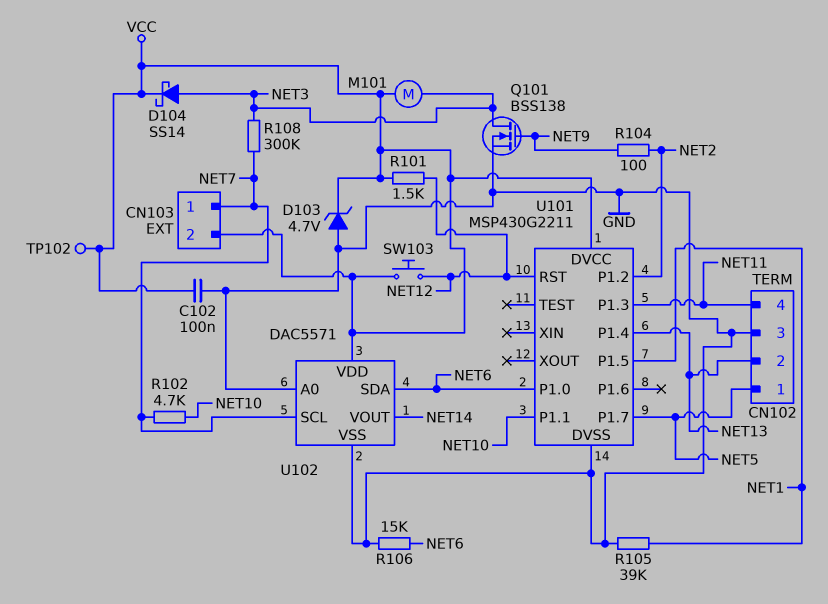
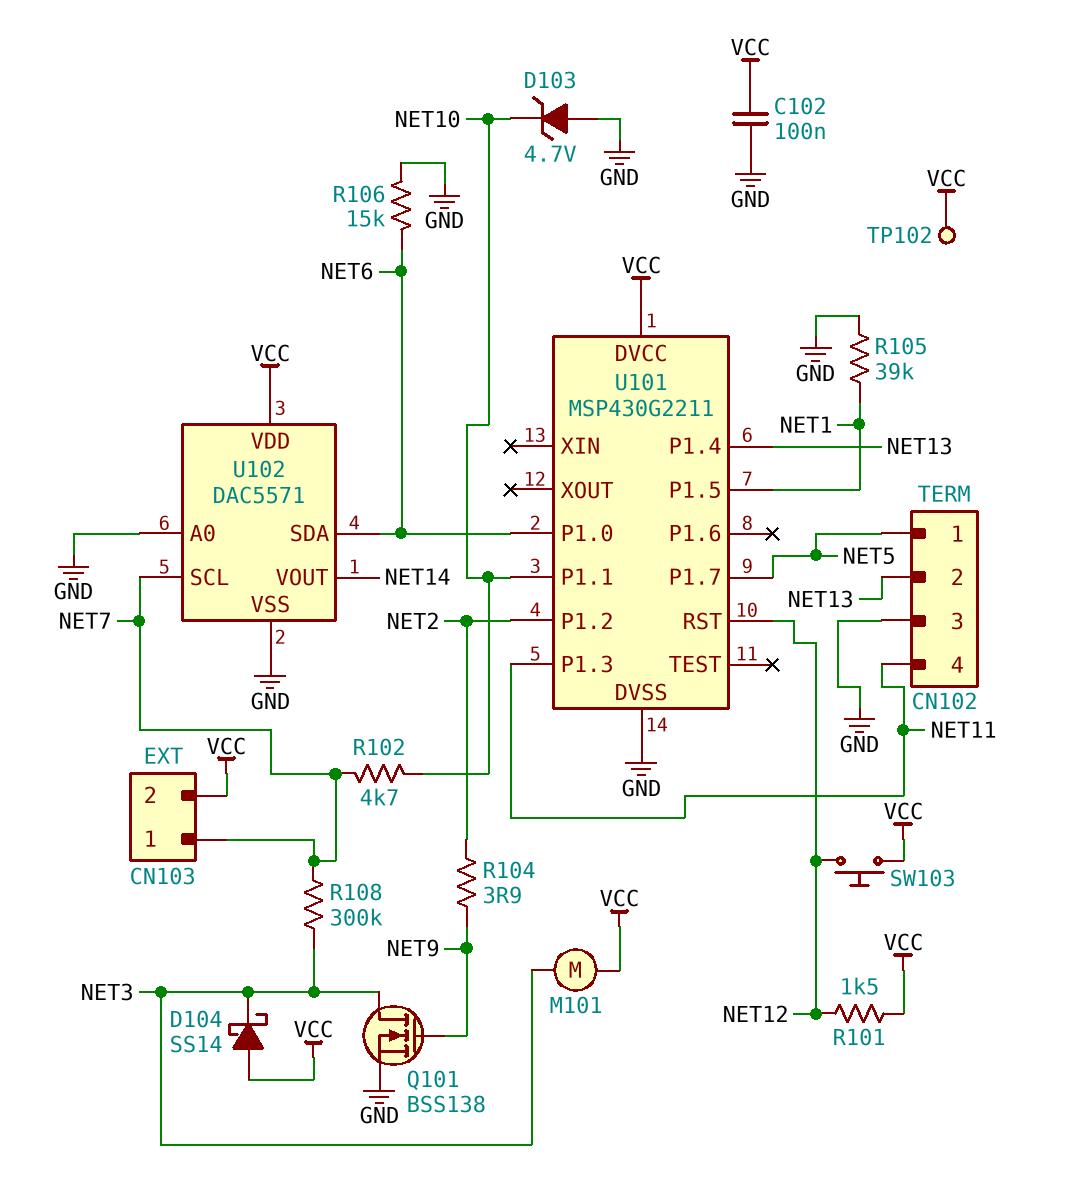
D103: zener 4.7V (A GND, K VCC) -> zener 4.7V (A GND, K NET10)
D104: schottky SS14 (A NET3, K VCC) -> schottky SS14 (A VCC, K NET3)
R104: 100 (NET2, NET9) -> 3.9 (NET2, NET9)

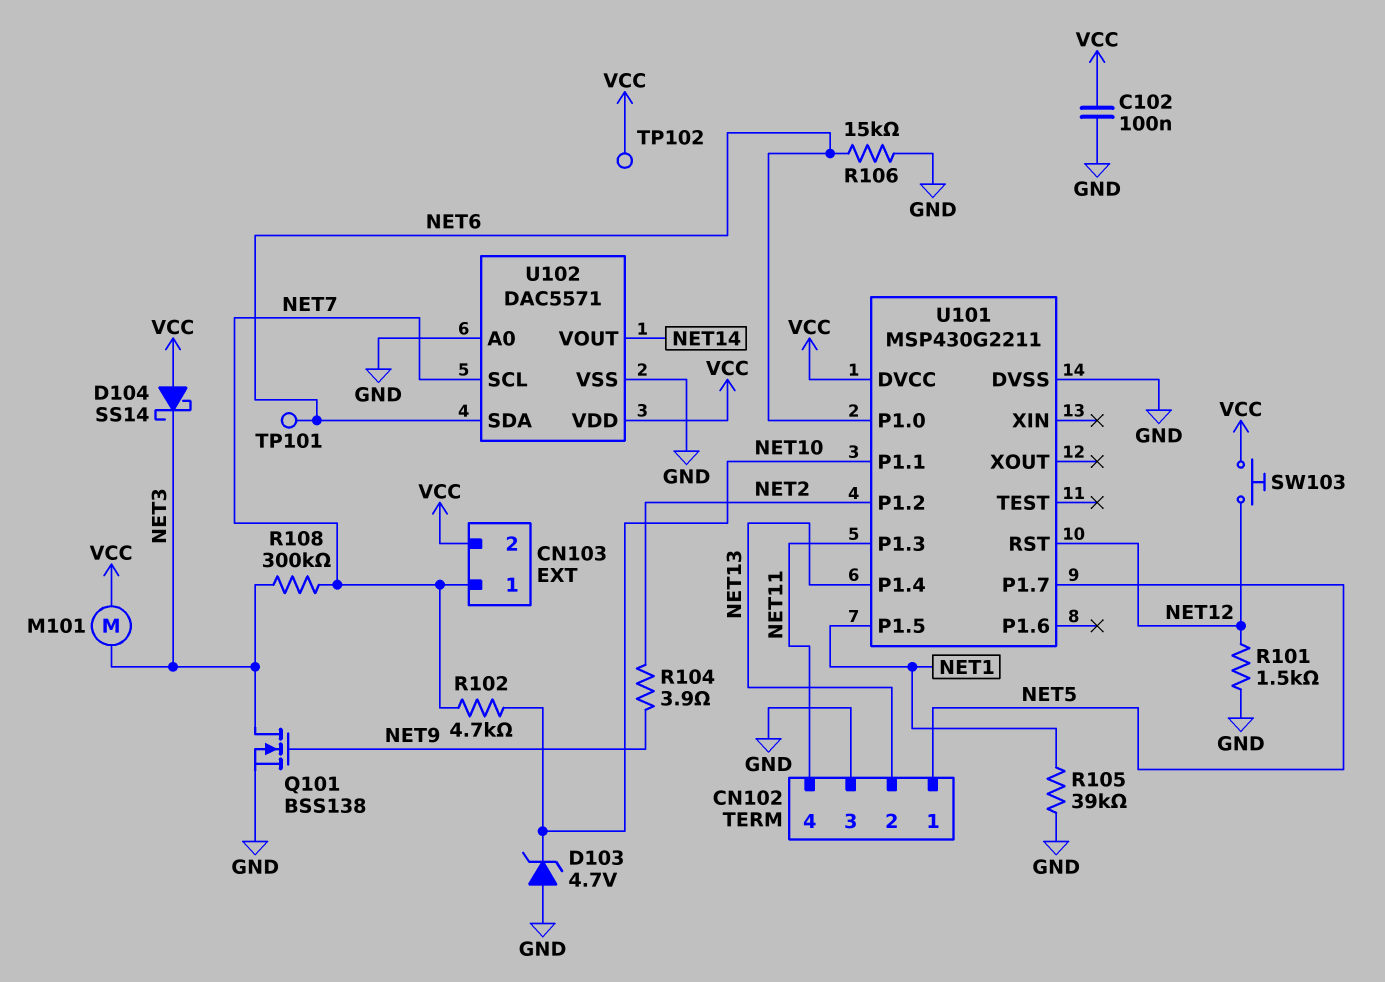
R101: 1.5k (NET12, VCC) -> 1.5k (GND, NET12)
TP101: none -> test point (NET6)

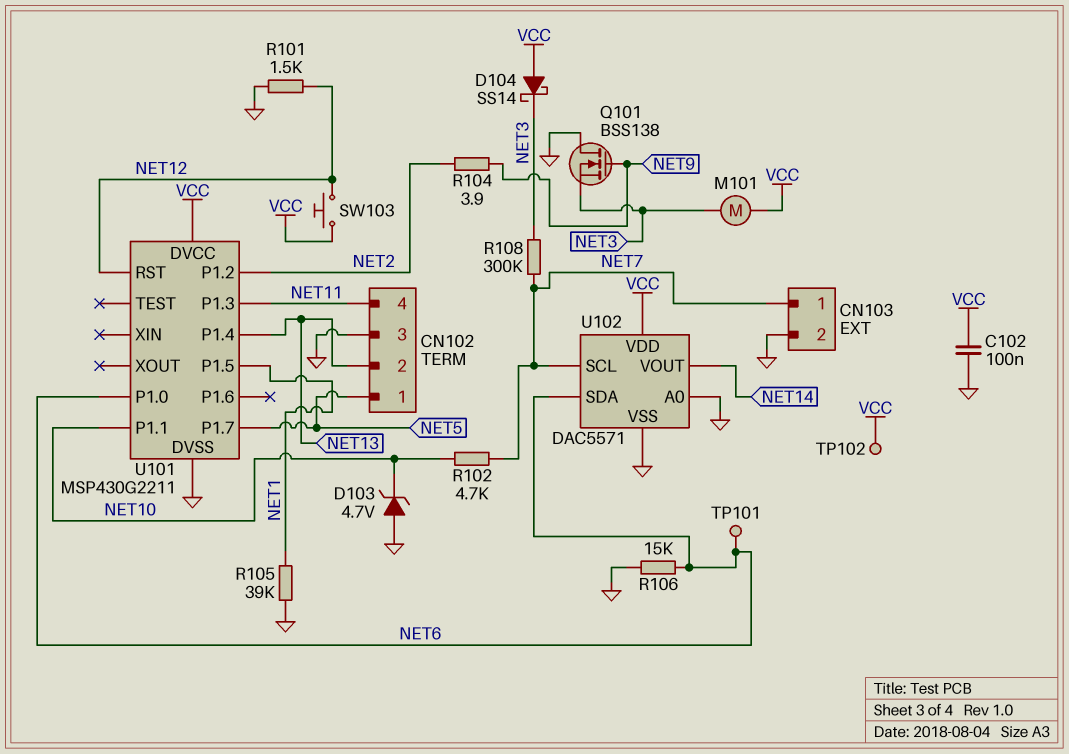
CN103 pin 2: VCC -> GND
Q101: NMOS BSS138 (G NET9, D NET3, S GND) -> NMOS BSS138 (G NET9, D GND, S NET3)

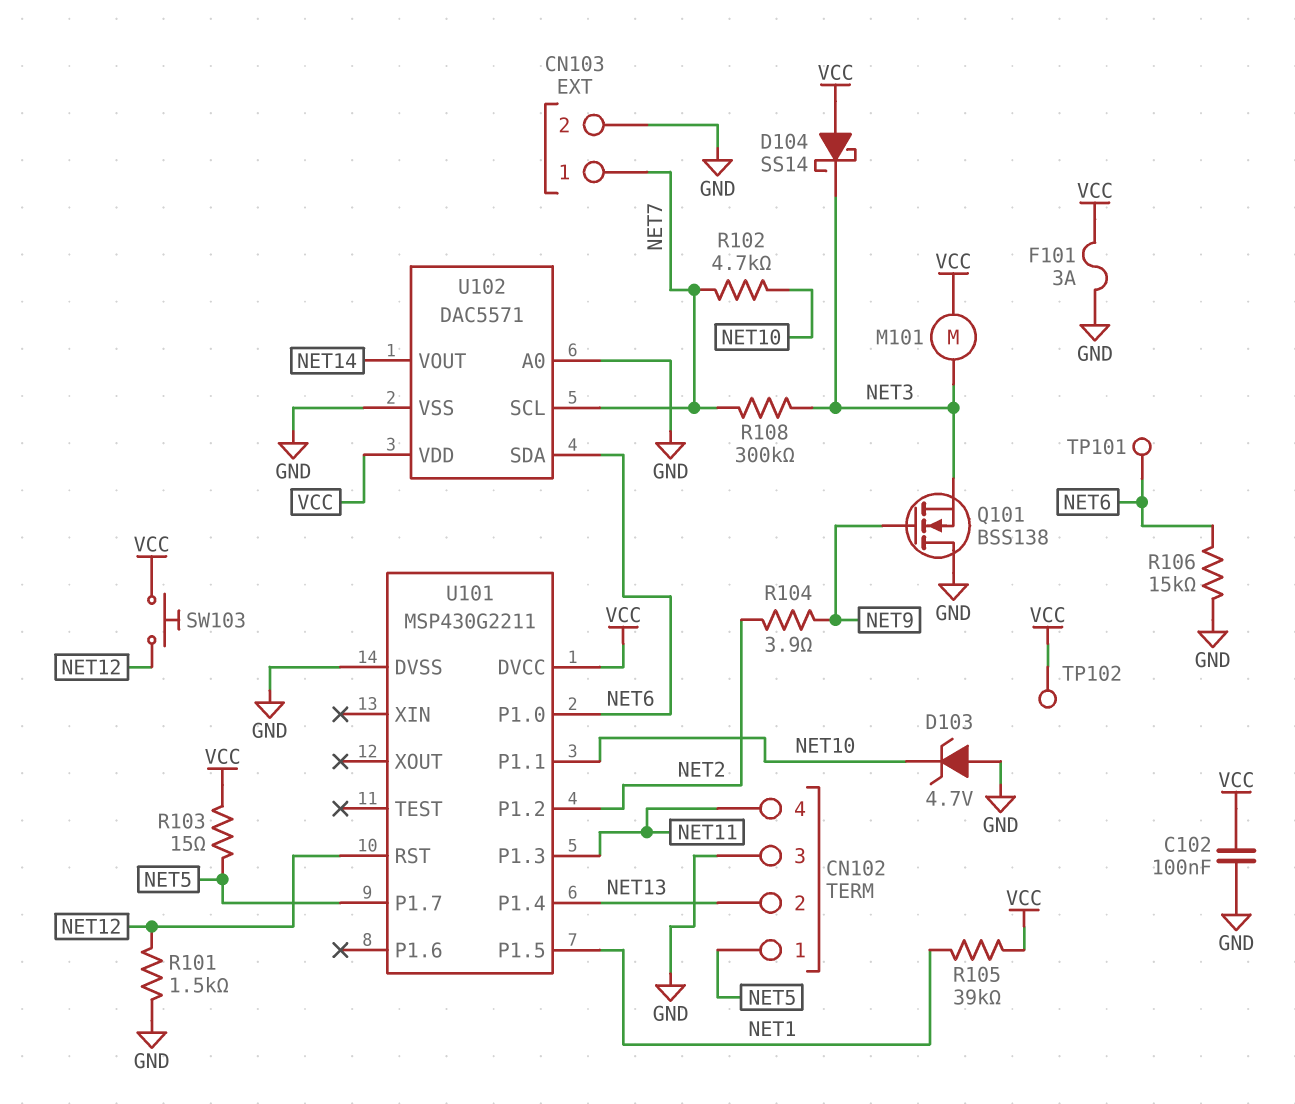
F101: none -> 3A (GND, VCC)
R103: none -> 15 (NET5, VCC)
R105: 39k (GND, NET1) -> 39k (NET1, VCC)

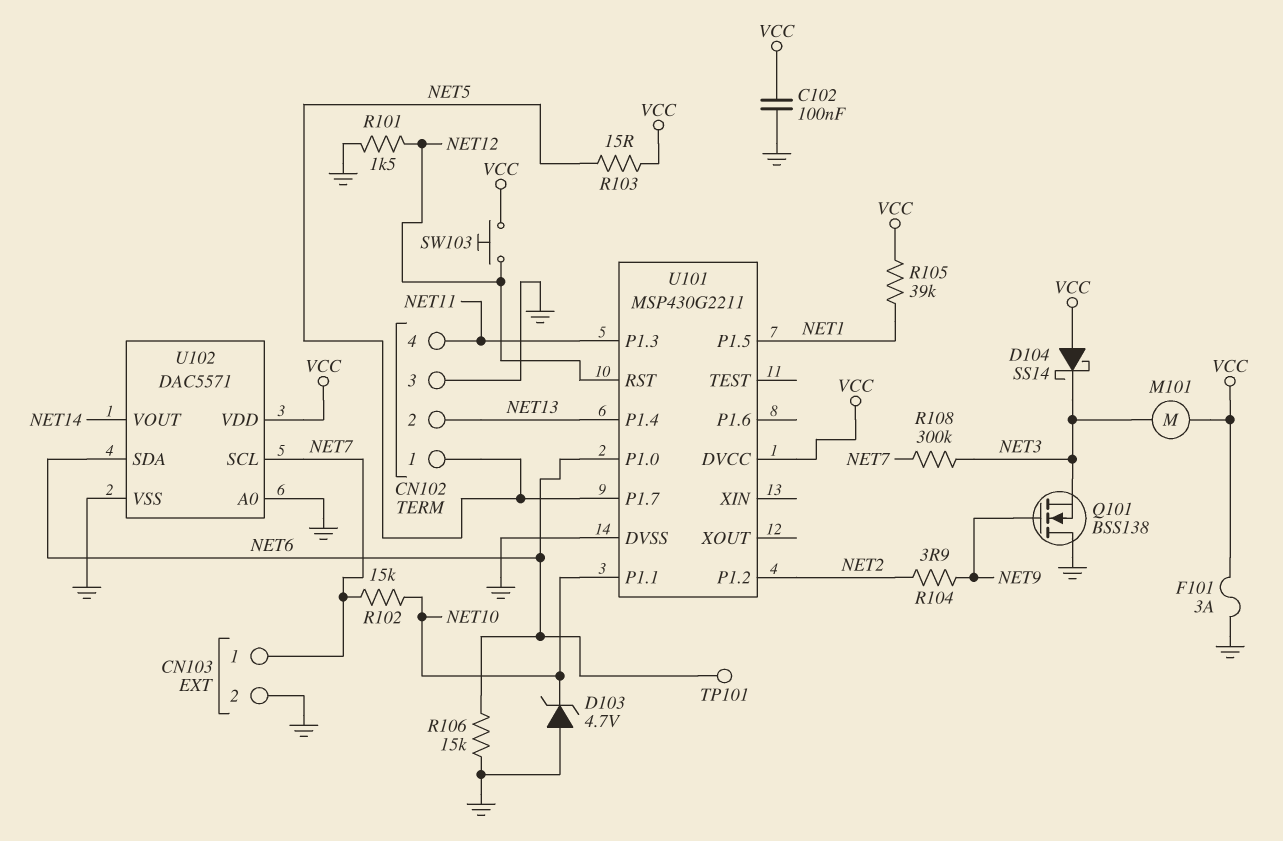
R102: 4.7k (NET7, NET10) -> 15k (NET7, NET10)
TP102: test point (VCC) -> none

